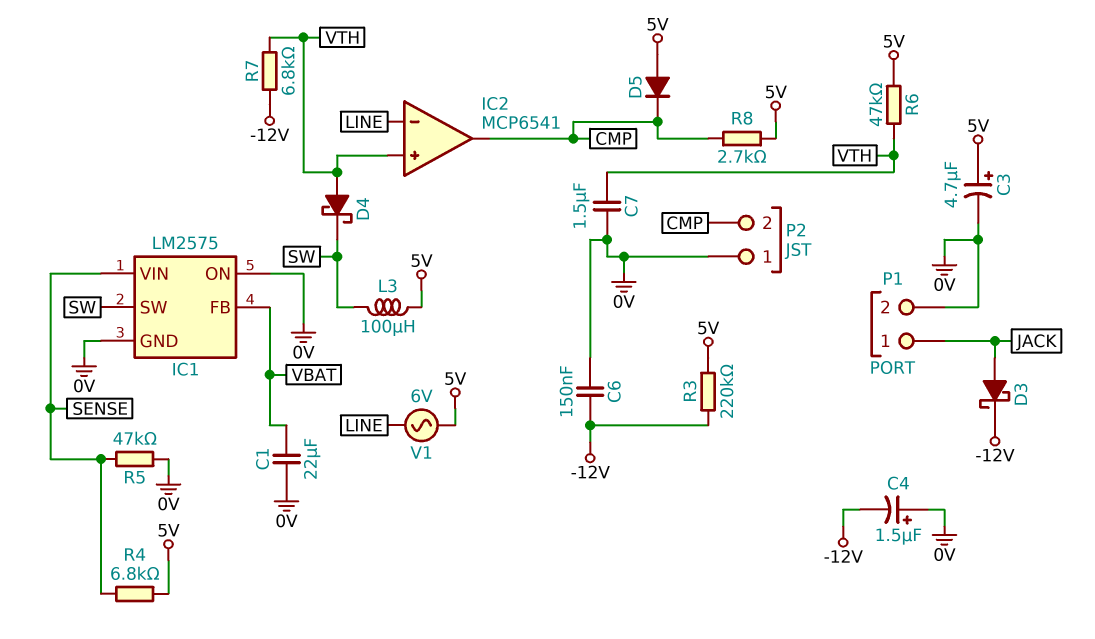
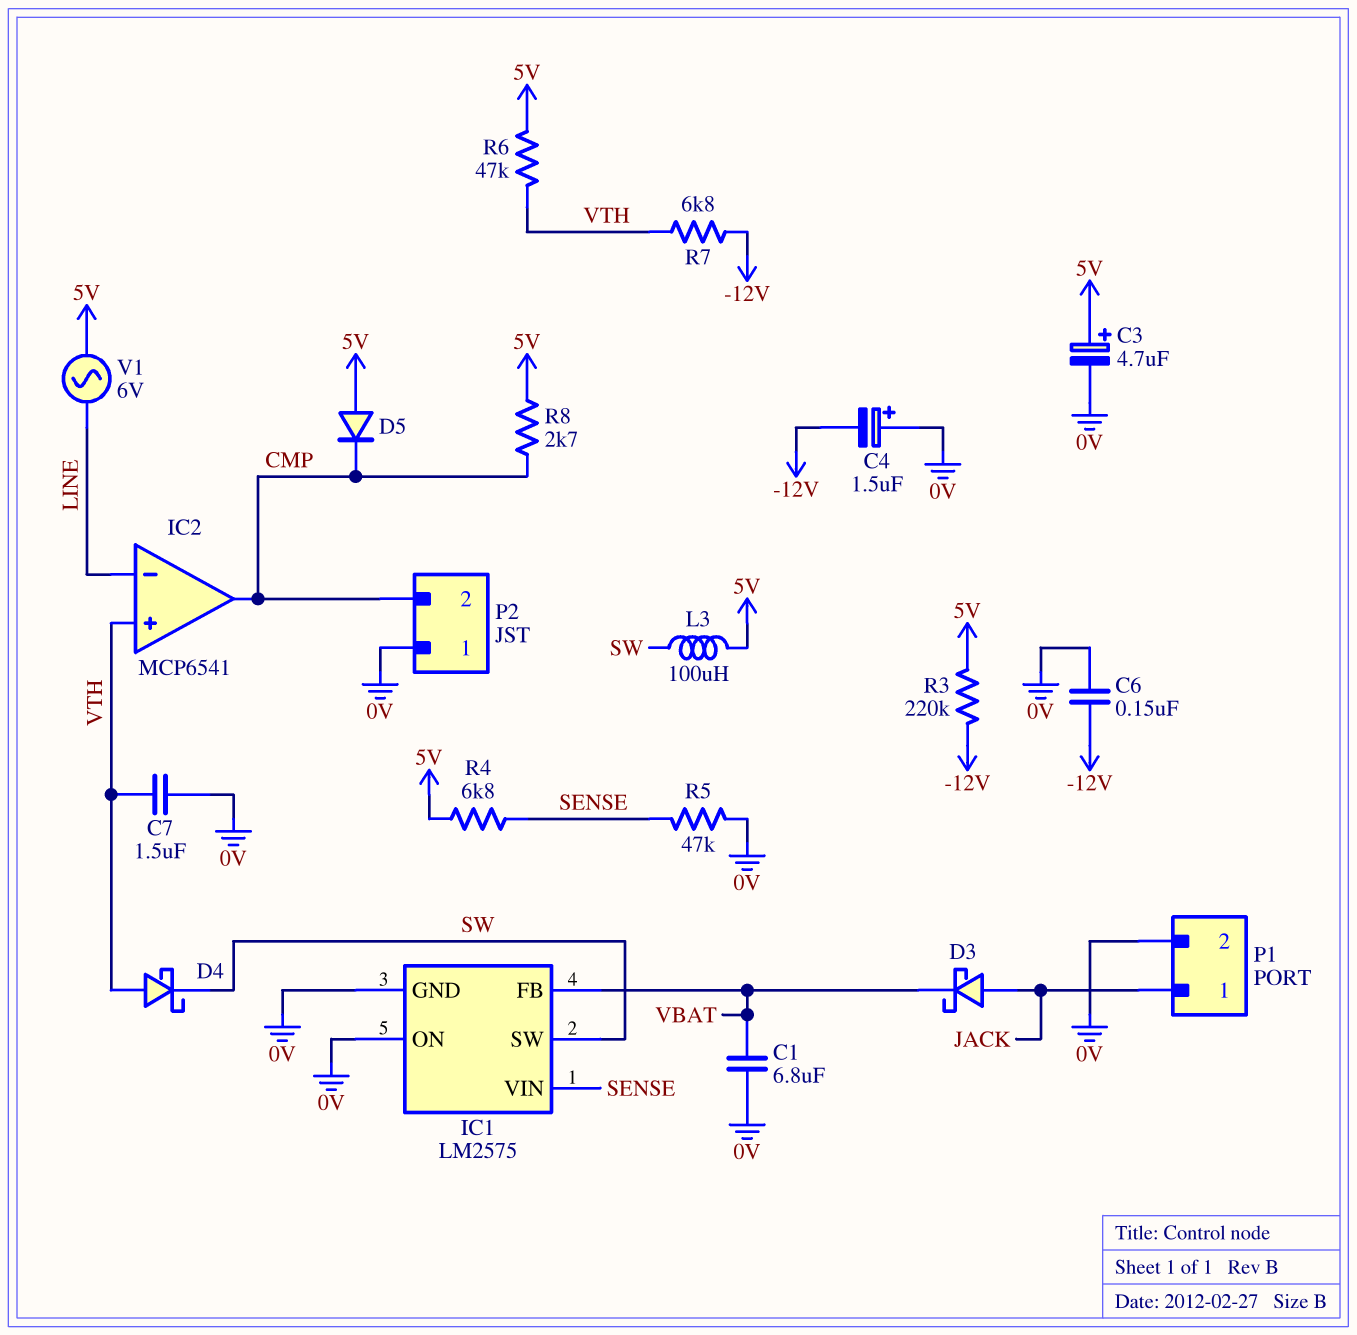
C1: 22uF (0V, VBAT) -> 6.8uF (0V, VBAT)
D3: schottky (A JACK, K -12V) -> schottky (A JACK, K VBAT)

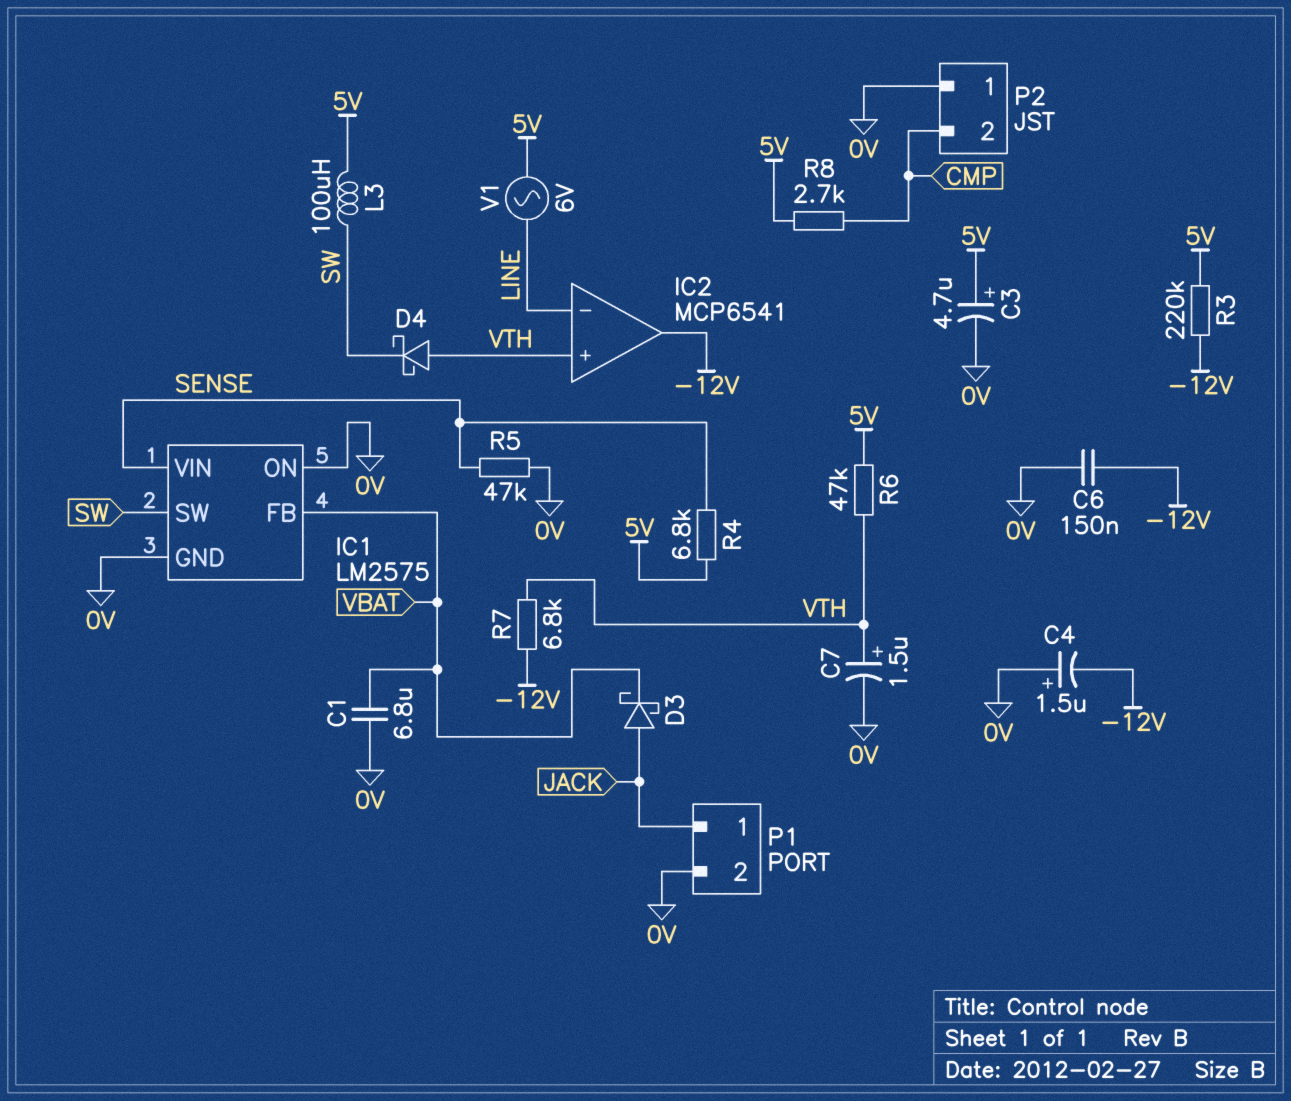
C7: 1.5uF (0V, VTH) -> 1.5uF (plus VTH, minus 0V)
D5: diode (A 5V, K CMP) -> none
IC2 pin out: CMP -> -12V

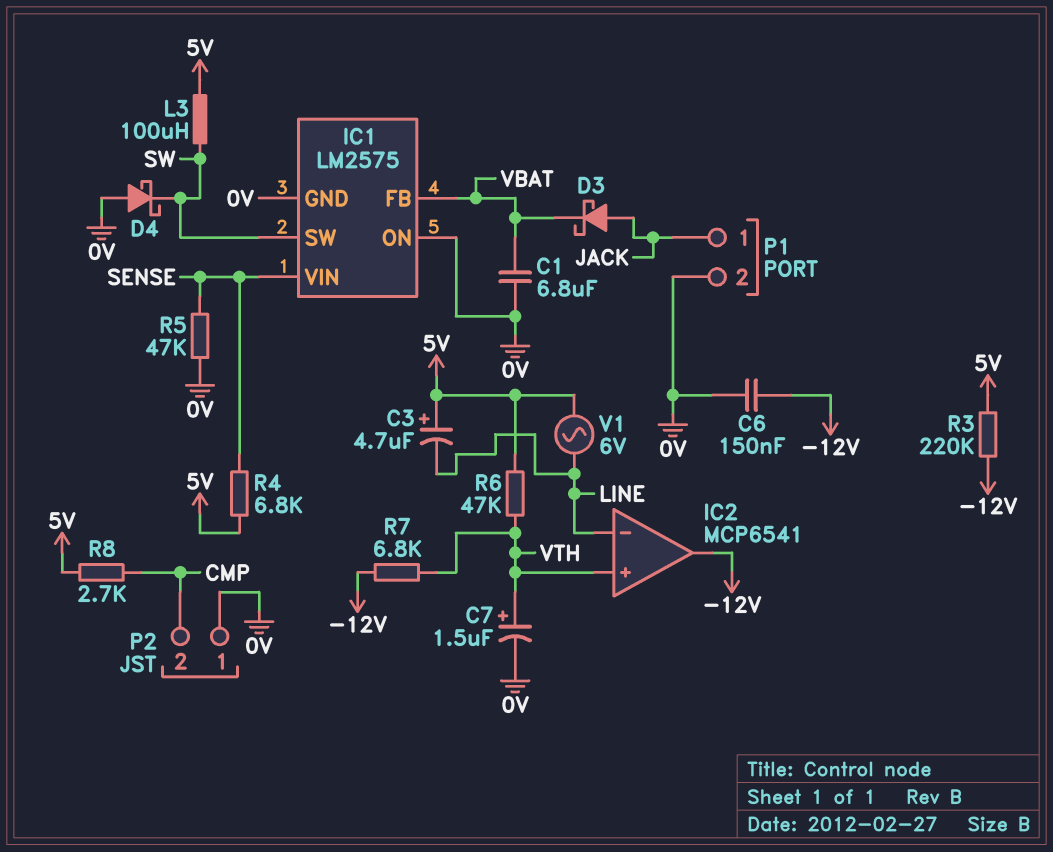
C3: 4.7uF (plus 5V, minus 0V) -> 4.7uF (plus 5V, minus LINE)
C4: 1.5uF (plus 0V, minus -12V) -> none
D4: schottky (A VTH, K SW) -> schottky (A 0V, K SW)

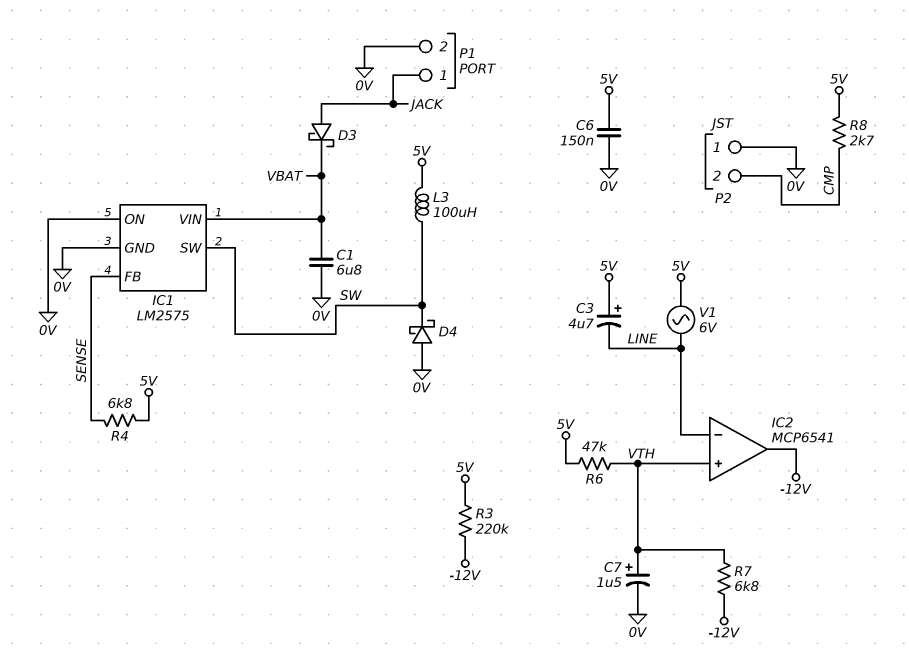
C6: 150nF (-12V, 0V) -> 150nF (0V, 5V)
IC1 pin FB: VBAT -> SENSE
IC1 pin VIN: SENSE -> VBAT
R5: 47k (0V, SENSE) -> none

